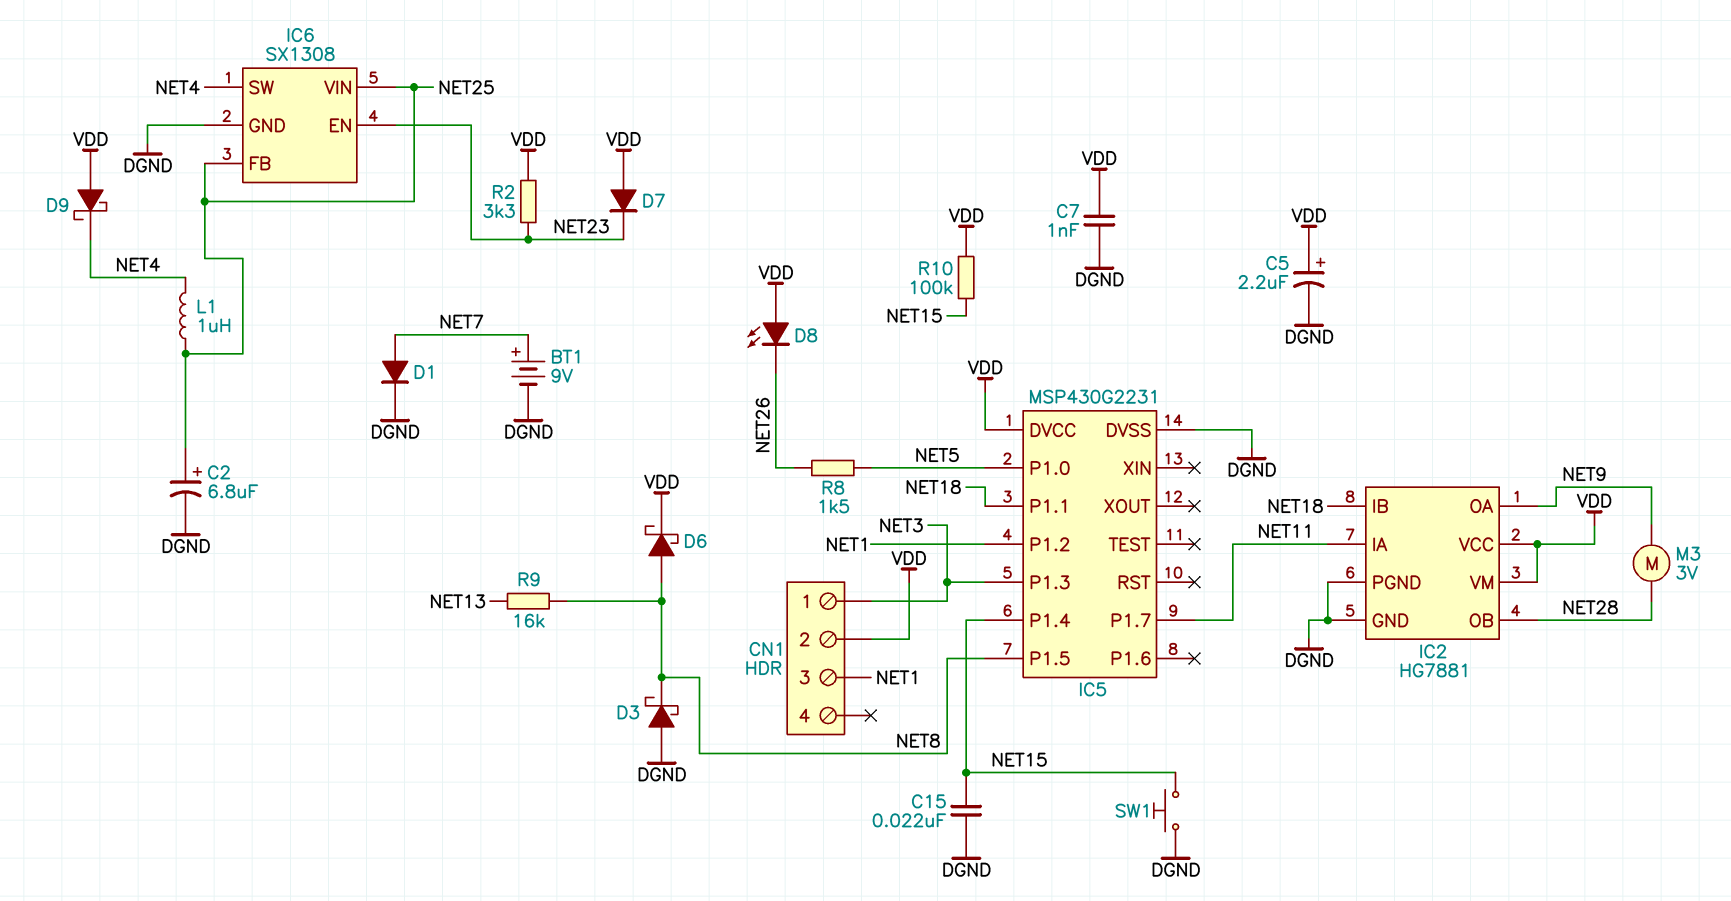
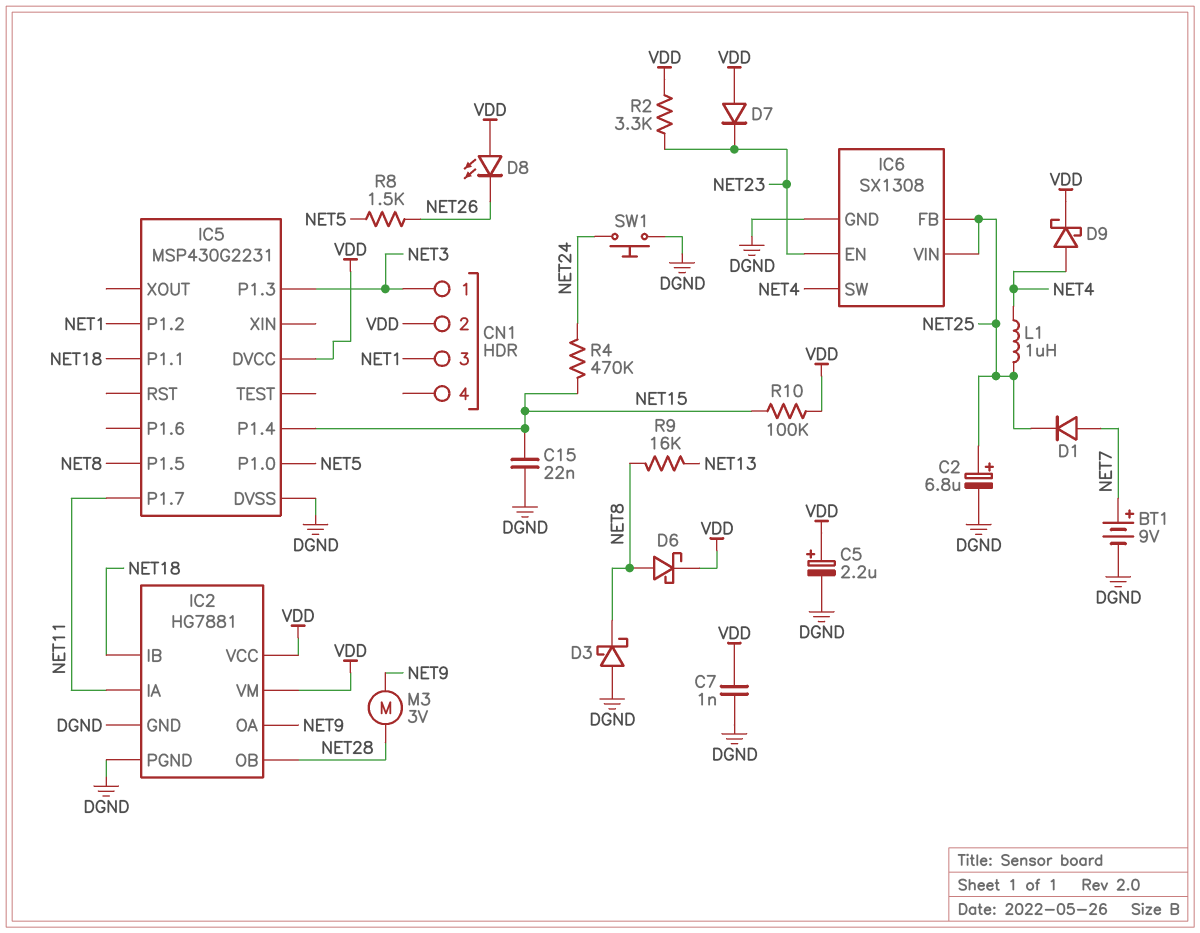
D1: diode (A NET7, K DGND) -> diode (A NET7, K NET25)
D9: schottky (A VDD, K NET4) -> schottky (A NET4, K VDD)
R4: none -> 470k (NET15, NET24)
SW1: button (DGND, NET15) -> button (DGND, NET24)

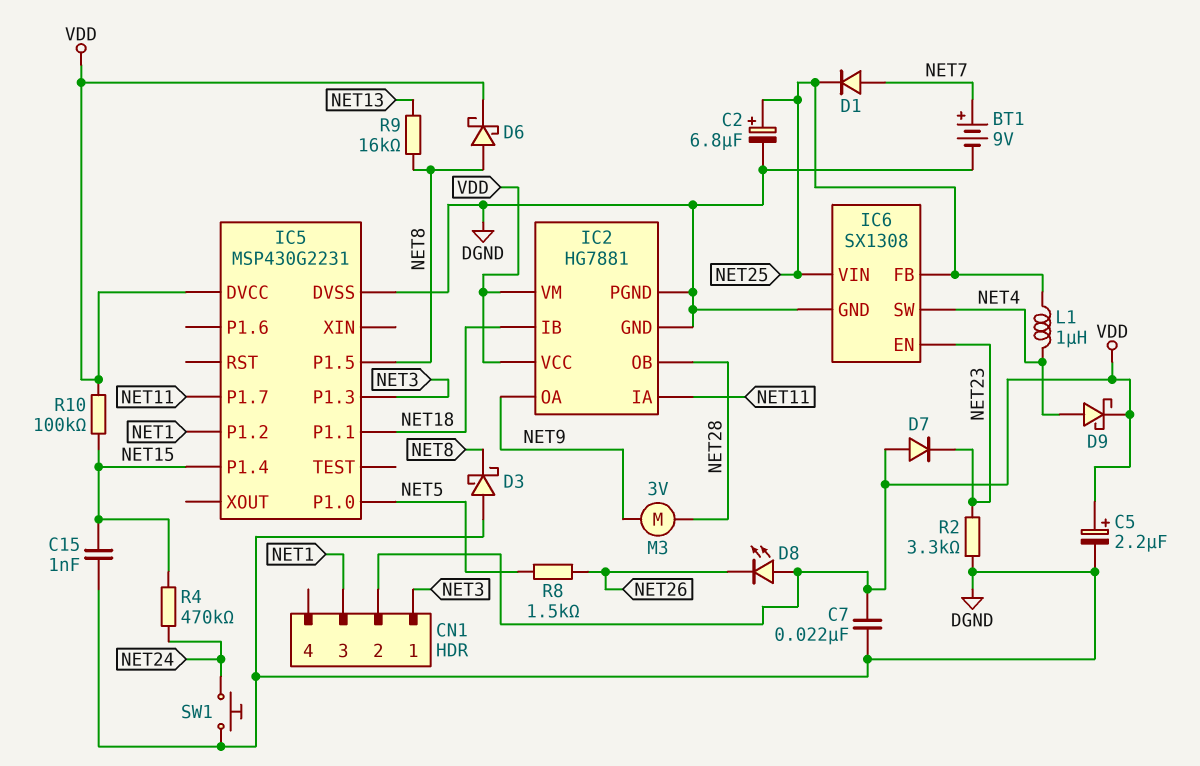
C7: 1nF (DGND, VDD) -> 22nF (DGND, VDD)
C15: 22nF (DGND, NET15) -> 1nF (DGND, NET15)
R2: 3.3k (NET23, VDD) -> 3.3k (DGND, NET23)

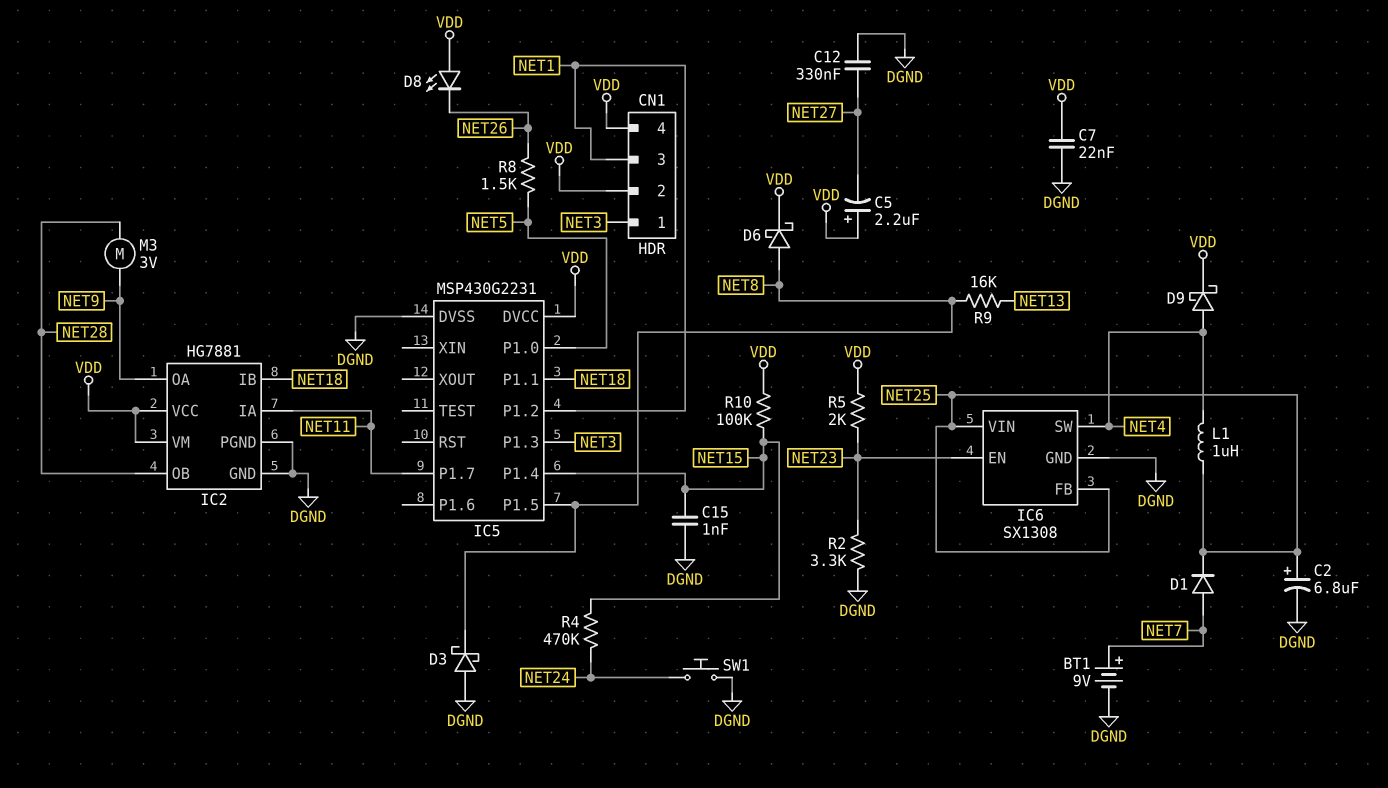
C5: 2.2uF (plus VDD, minus DGND) -> 2.2uF (plus VDD, minus NET27)
C12: none -> 330nF (DGND, NET27)
CN1 pin 4: none -> VDD
D7: diode (A VDD, K NET23) -> none
R5: none -> 2k (NET23, VDD)

